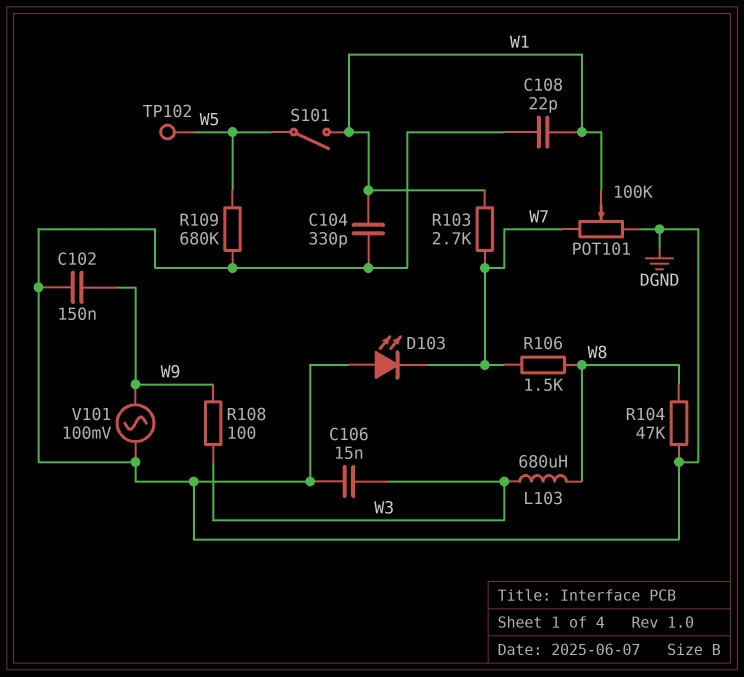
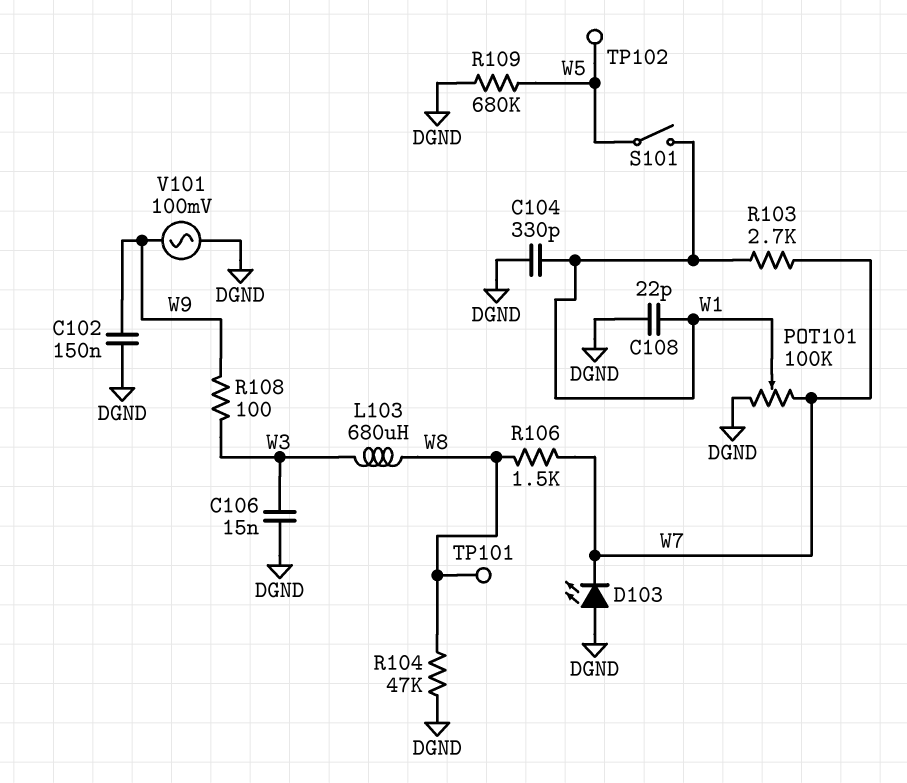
TP101: none -> test point (W8)

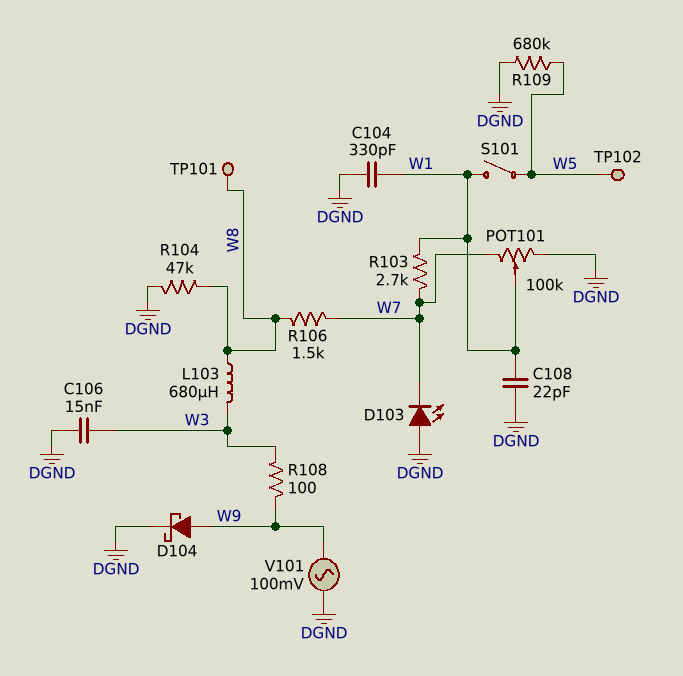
C102: 150nF (DGND, W9) -> none
D104: none -> schottky (A W9, K DGND)

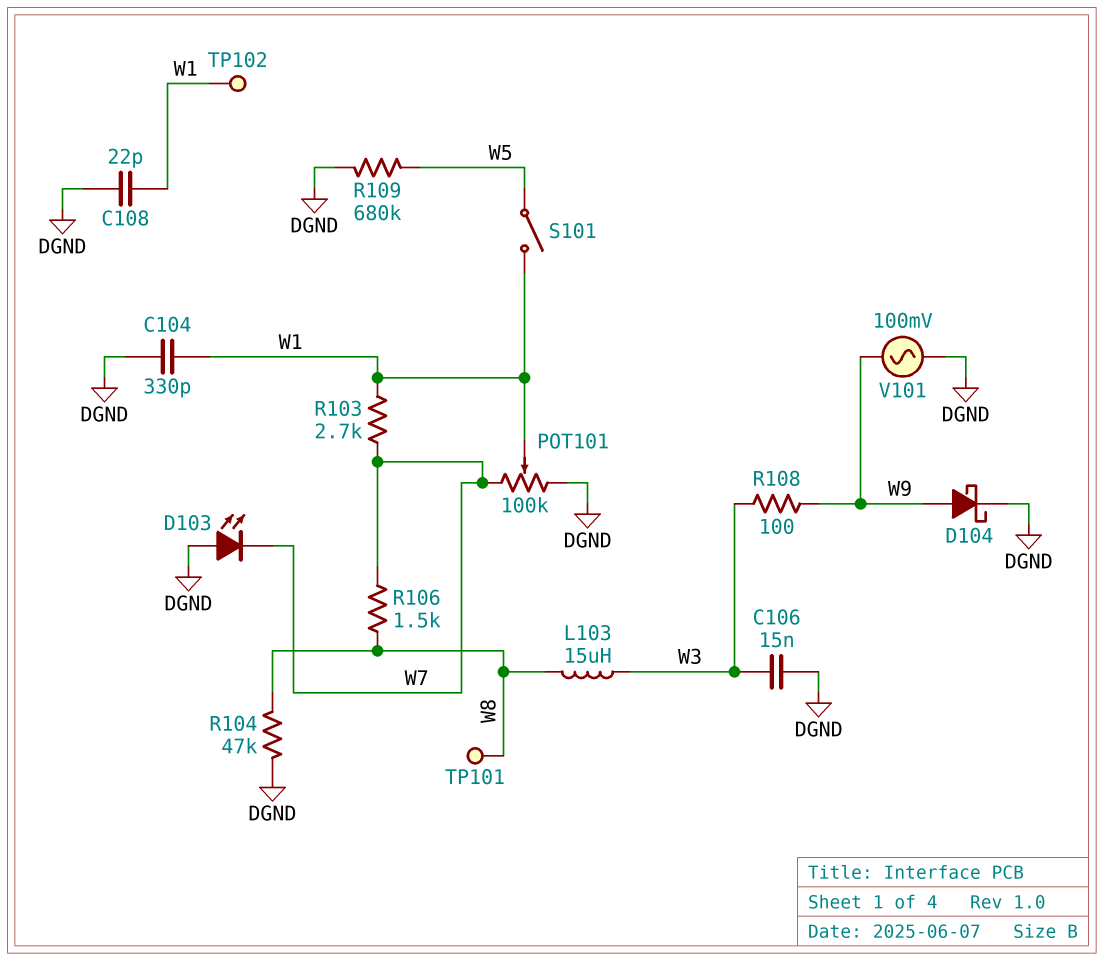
L103: 680uH (W3, W8) -> 15uH (W3, W8)
TP102: test point (W5) -> test point (W1)

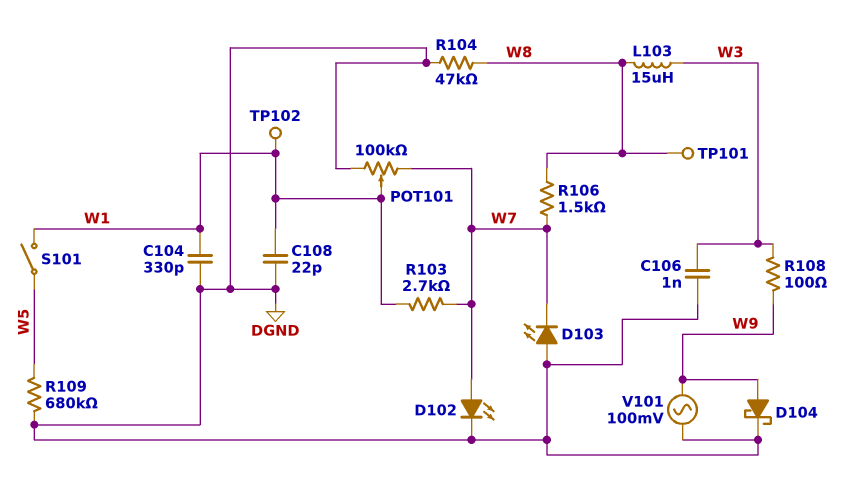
C106: 15nF (DGND, W3) -> 1nF (DGND, W3)
D102: none -> LED (A W7, K DGND)

